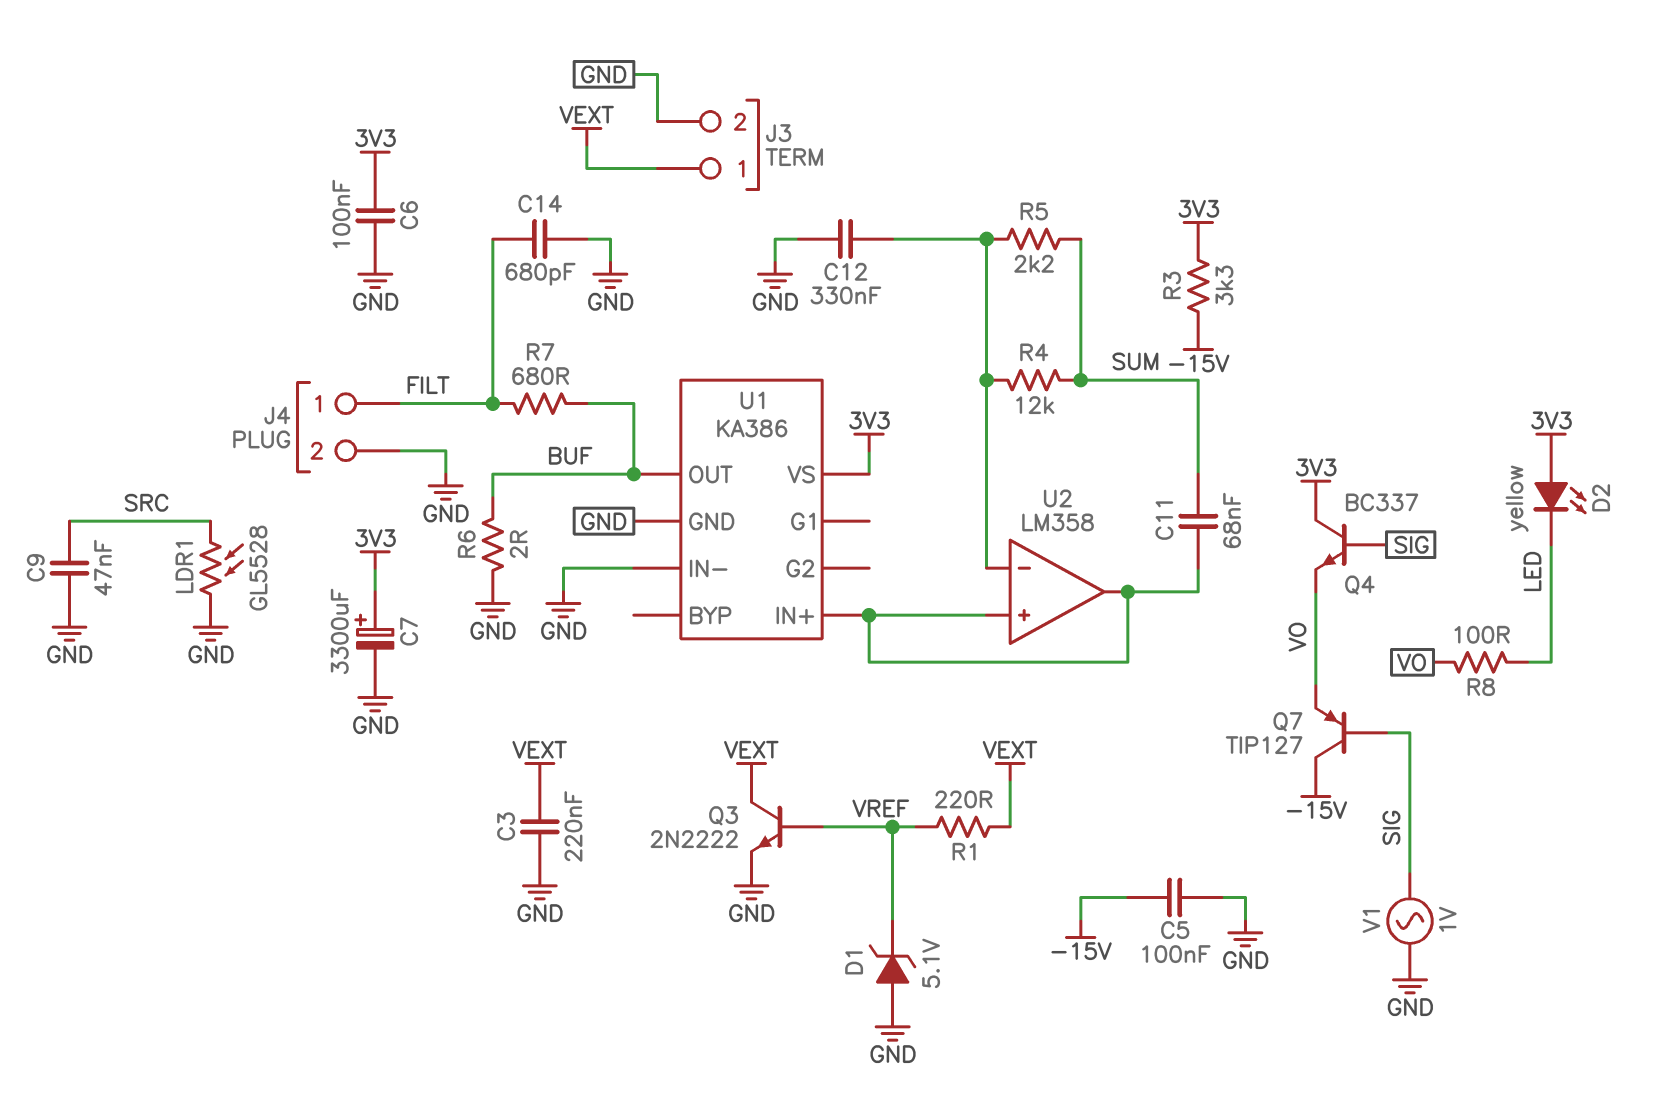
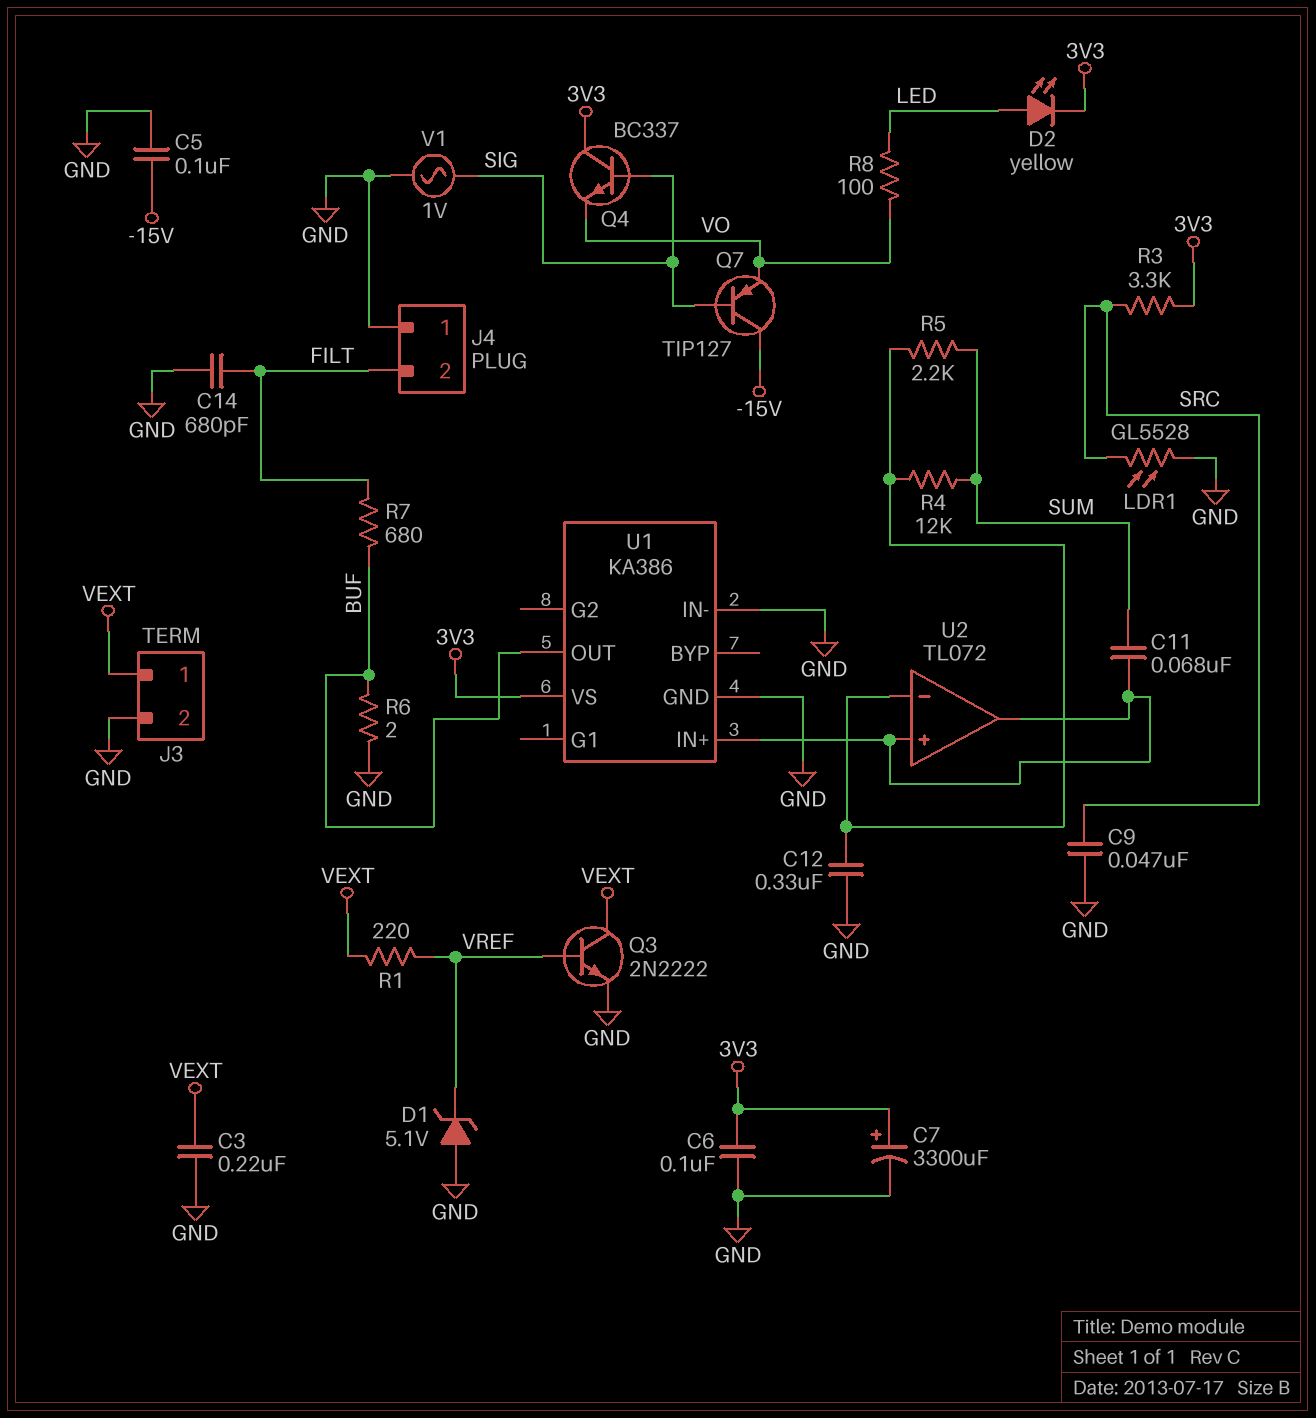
D2: LED yellow (A 3V3, K LED) -> LED yellow (A LED, K 3V3)
J4 pin 1: FILT -> GND
J4 pin 2: GND -> FILT
R3: 3.3k (-15V, 3V3) -> 3.3k (3V3, SRC)
U2: LM358 -> TL072

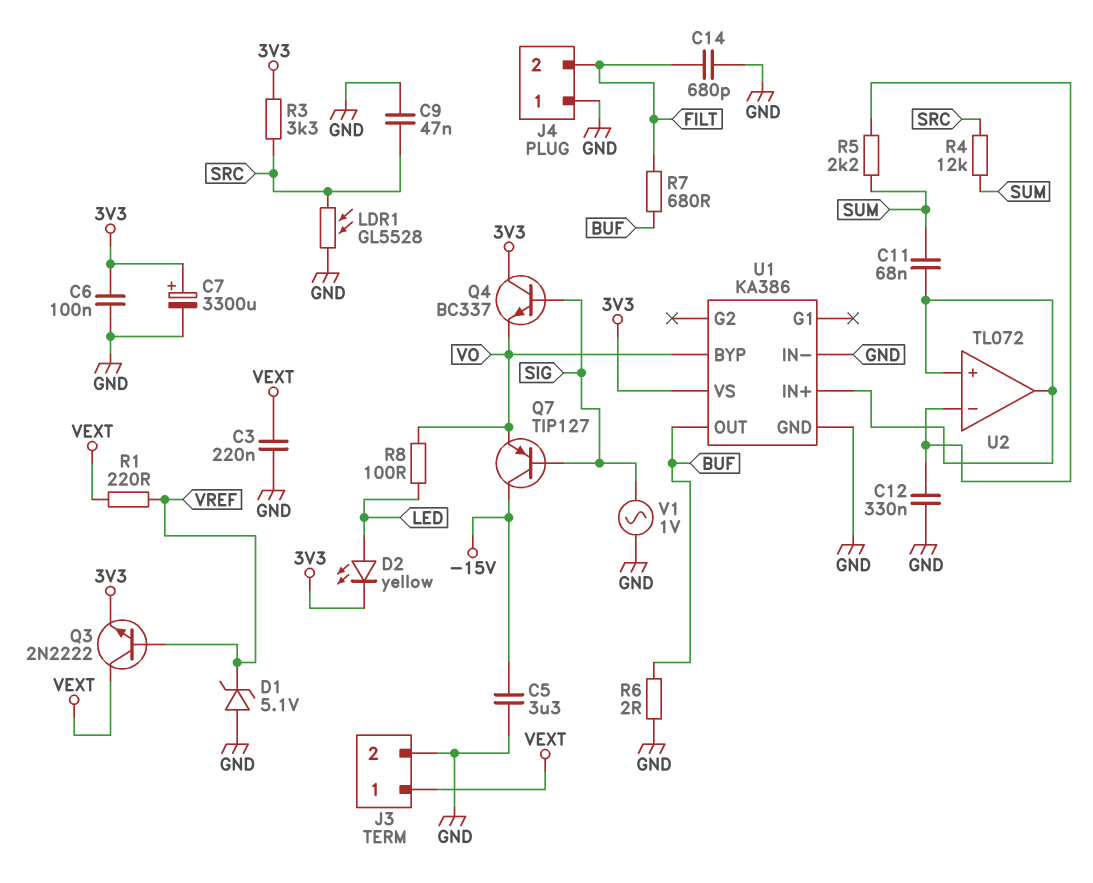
C5: 100nF (-15V, GND) -> 3.3uF (-15V, GND)
Q3: NPN 2N2222 (B VREF, C VEXT, E GND) -> NPN 2N2222 (B VREF, C VEXT, E 3V3)
R4: 12k (SUM, U2/in-) -> 12k (SRC, SUM)
U1 pin BYP: none -> VO

